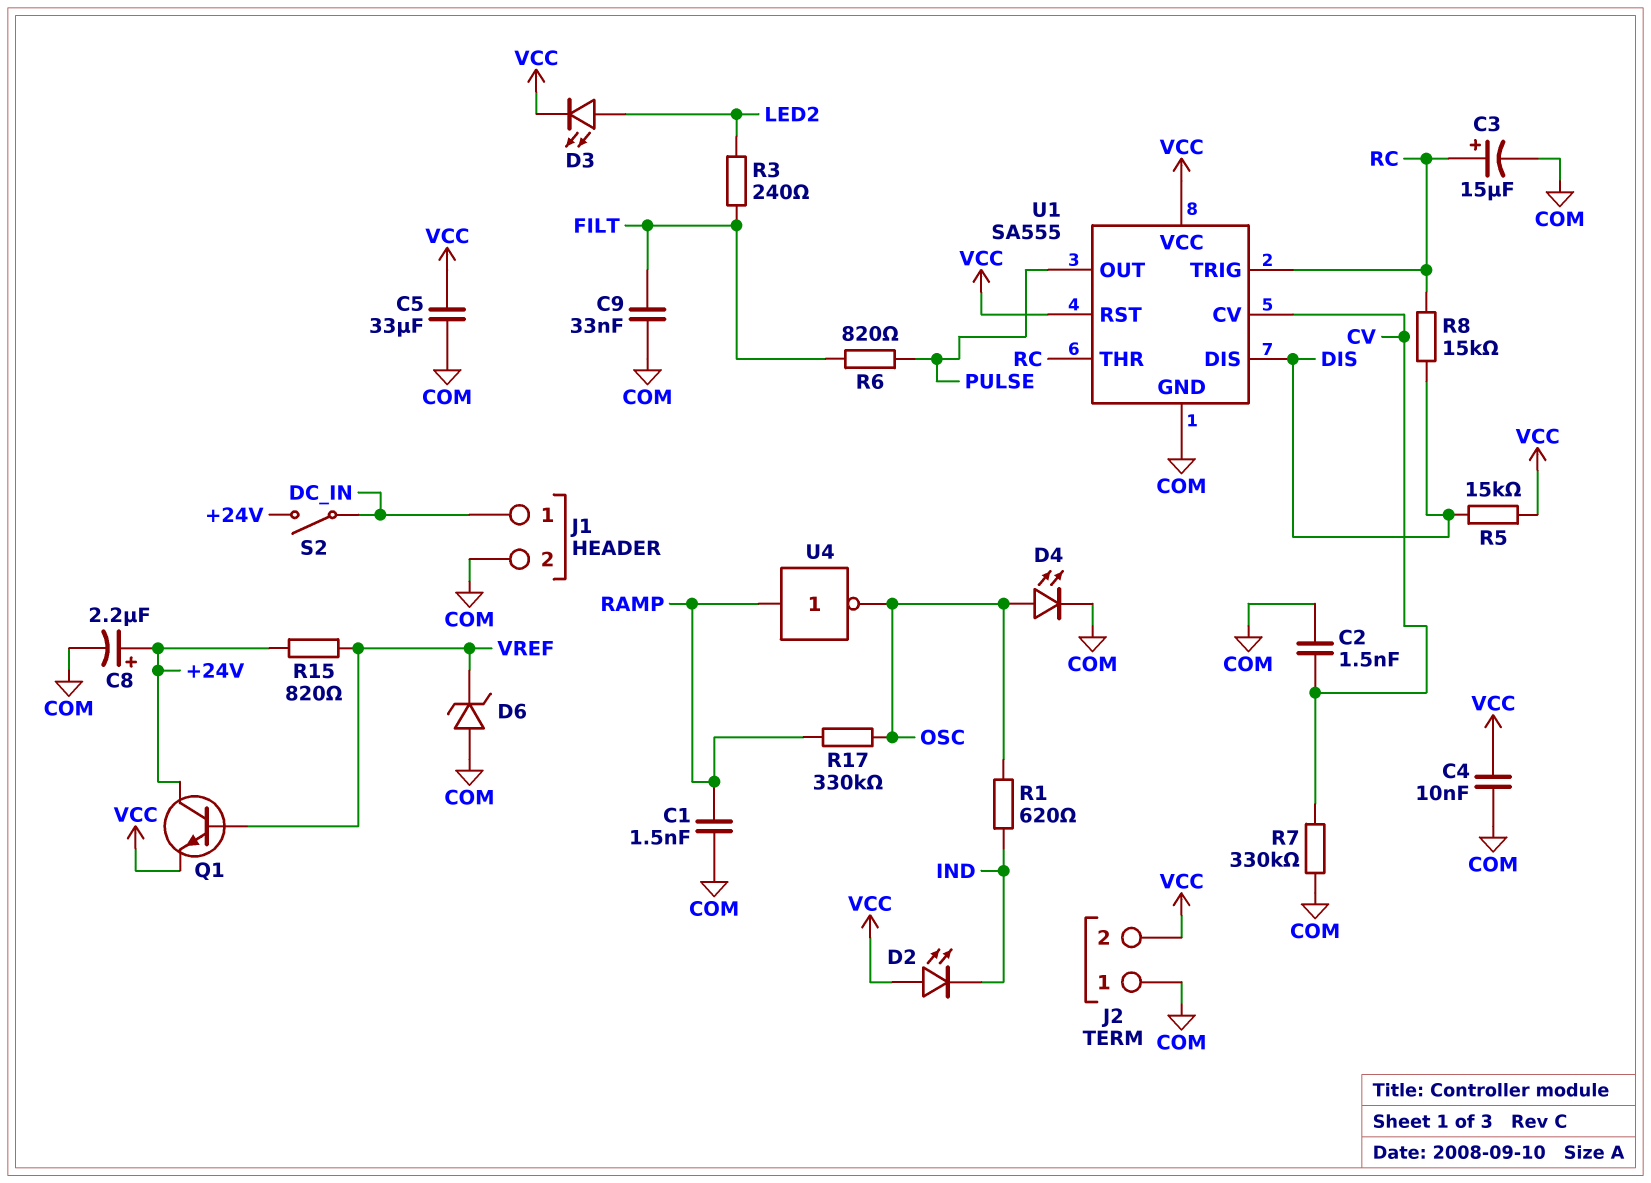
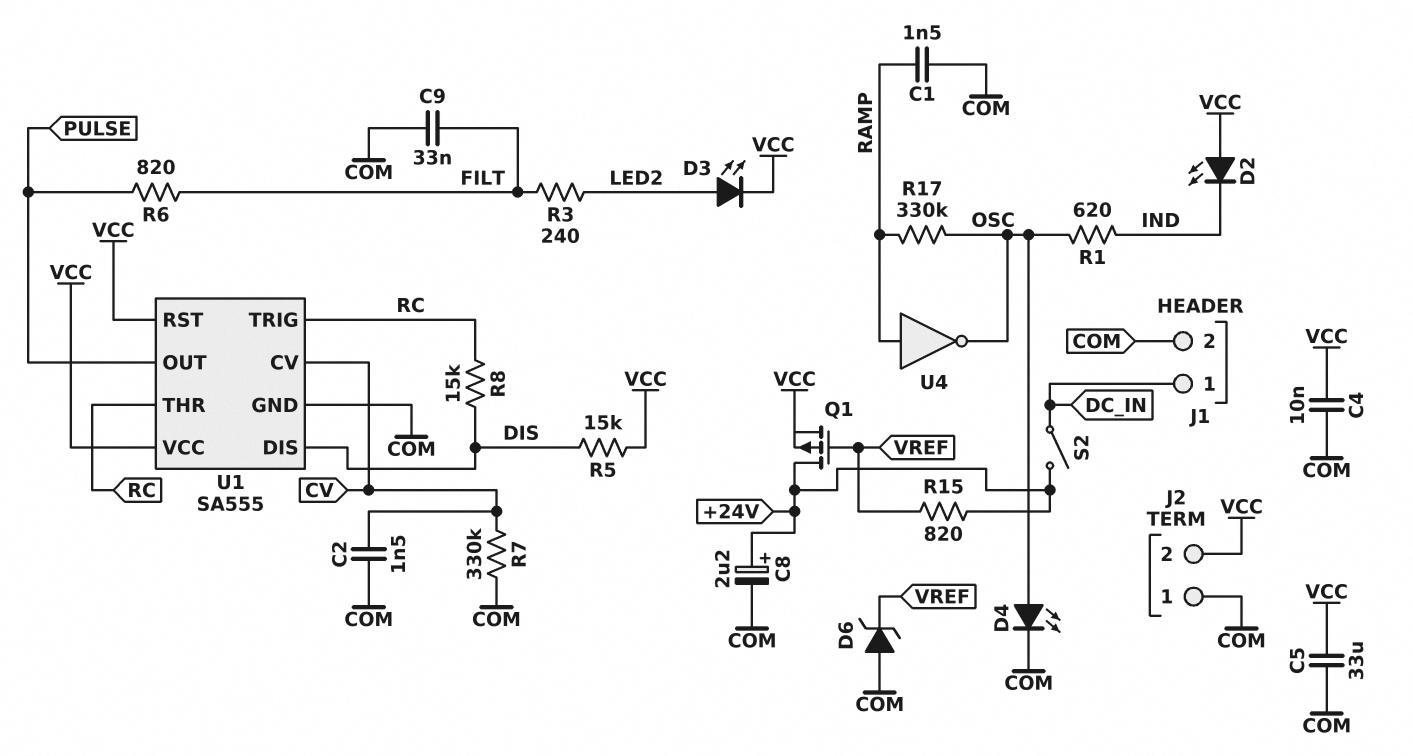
C3: 15uF (plus RC, minus COM) -> none
Q1: NPN (B VREF, C +24V, E VCC) -> PMOS (G VREF, D +24V, S VCC)

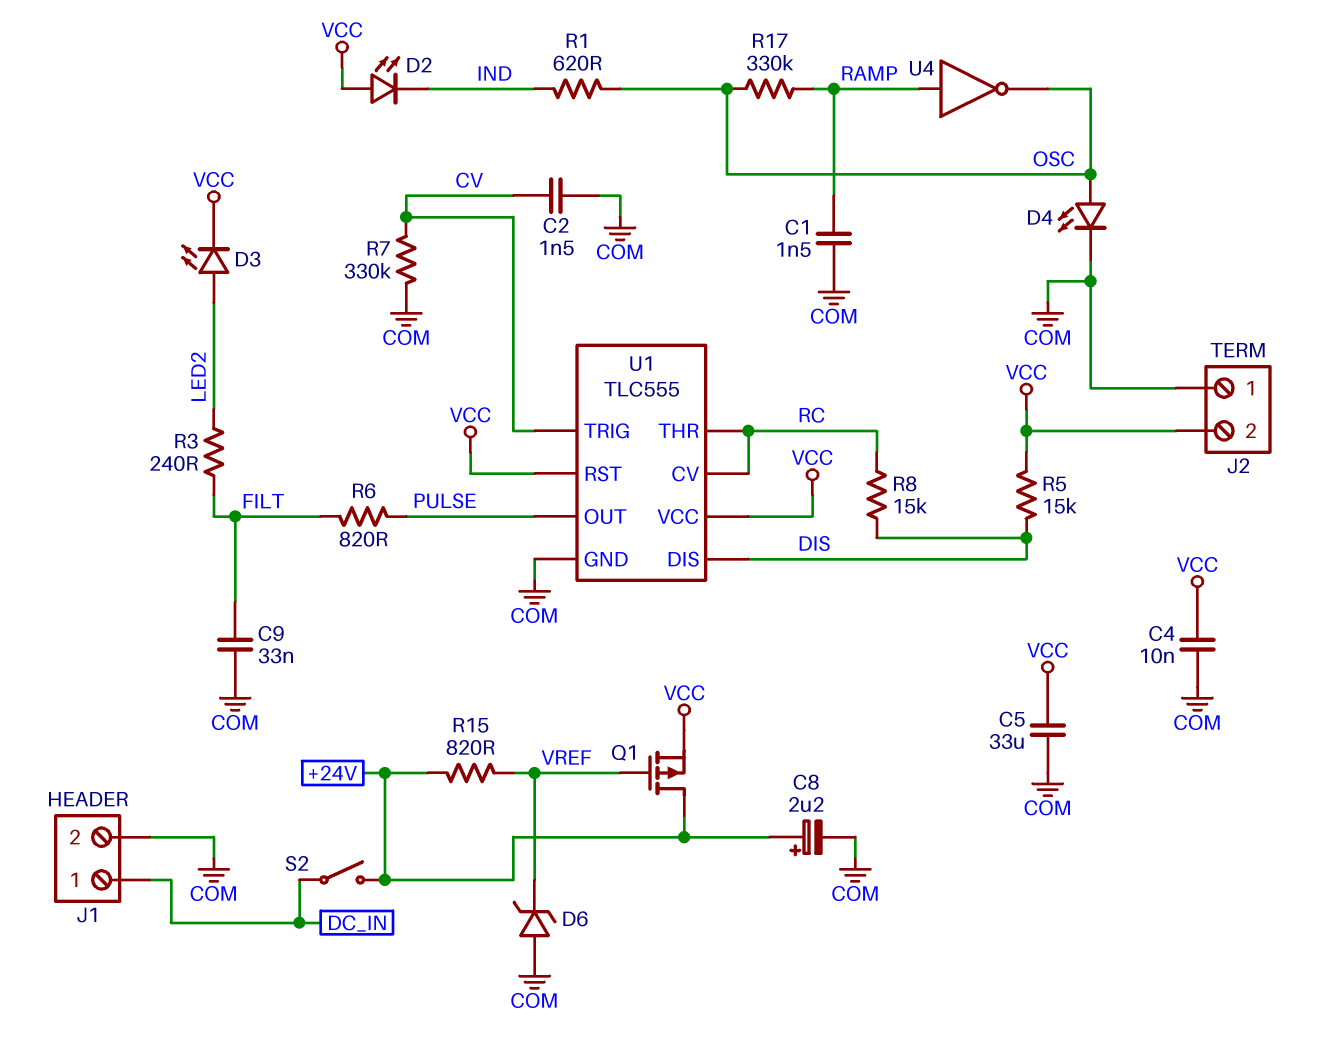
U1: SA555 -> TLC555
U1 pin CV: CV -> RC
U1 pin TRIG: RC -> CV

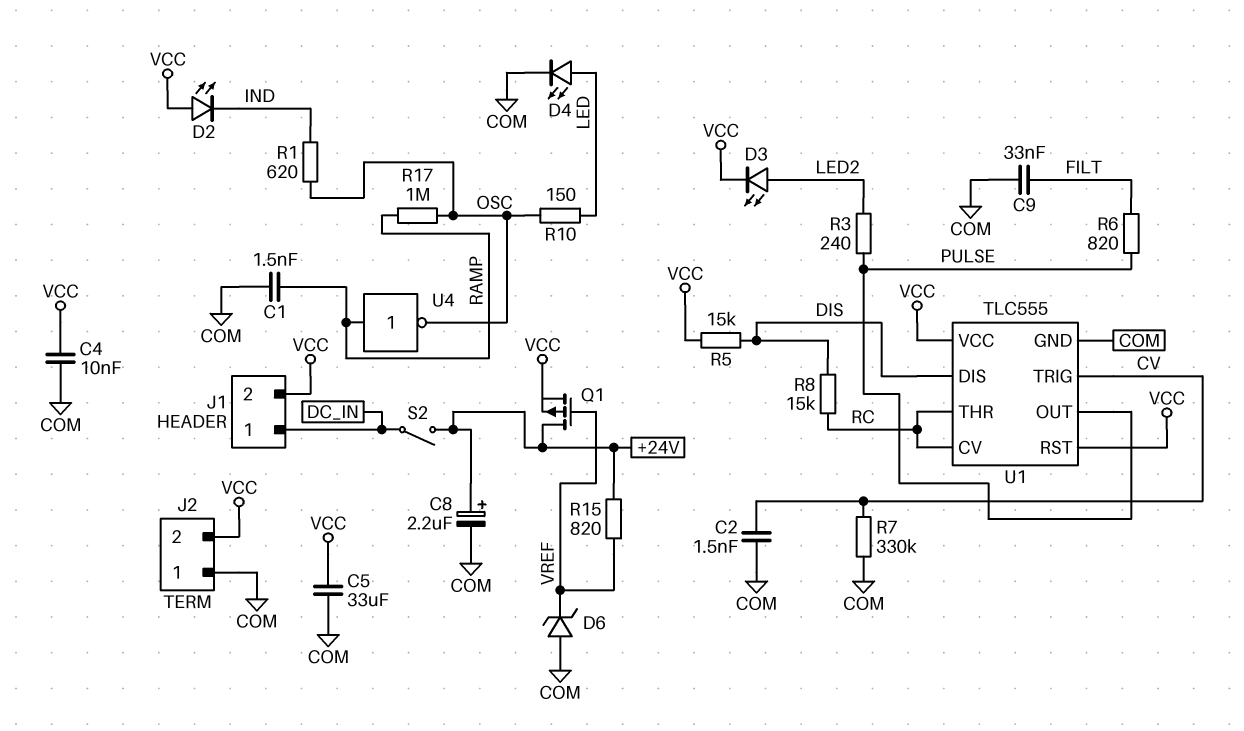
D4: LED (A OSC, K COM) -> LED (A LED, K COM)
J1 pin 2: COM -> VCC
R3: 240 (FILT, LED2) -> 240 (LED2, PULSE)
R10: none -> 150 (LED, OSC)
R17: 330k (OSC, RAMP) -> 1M (OSC, RAMP)

